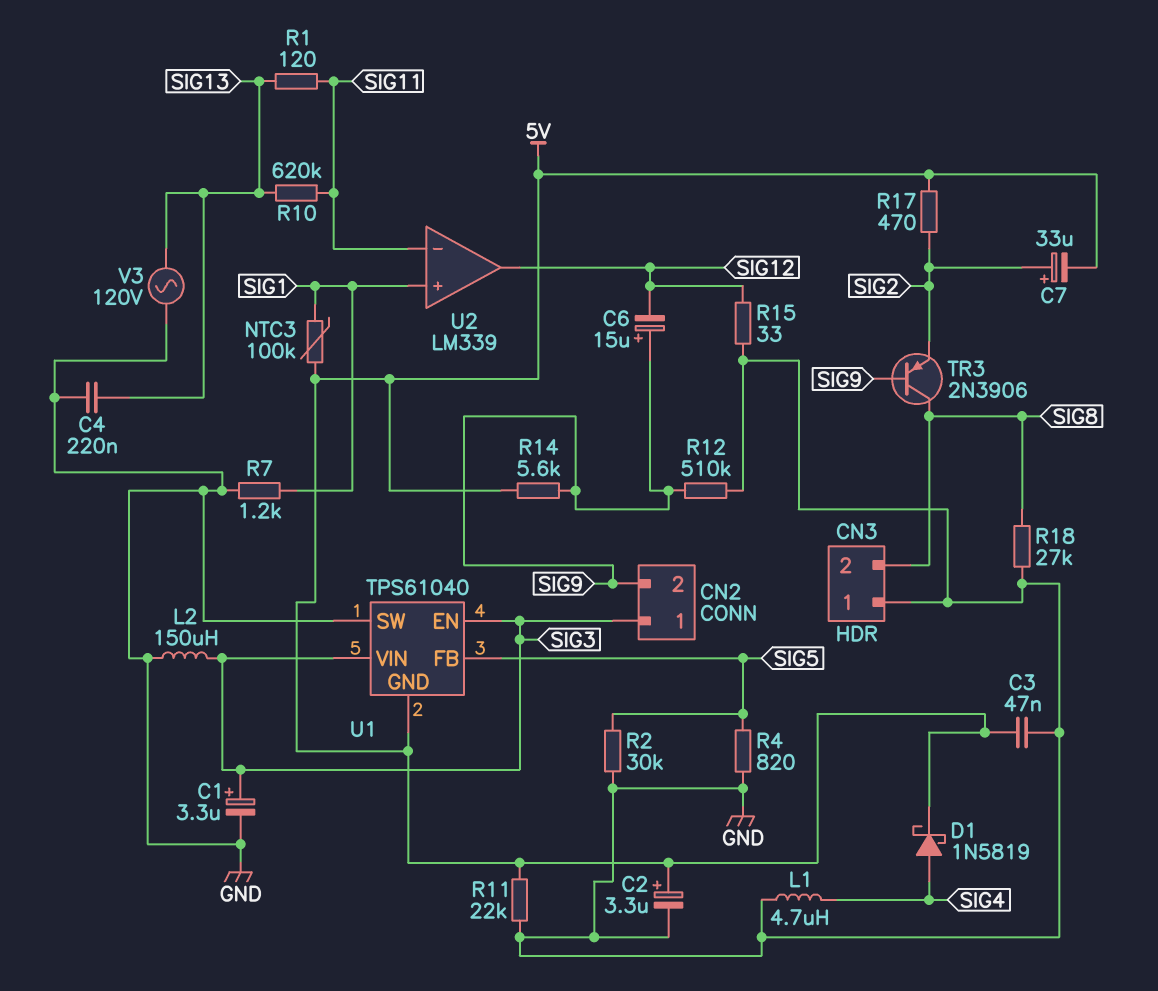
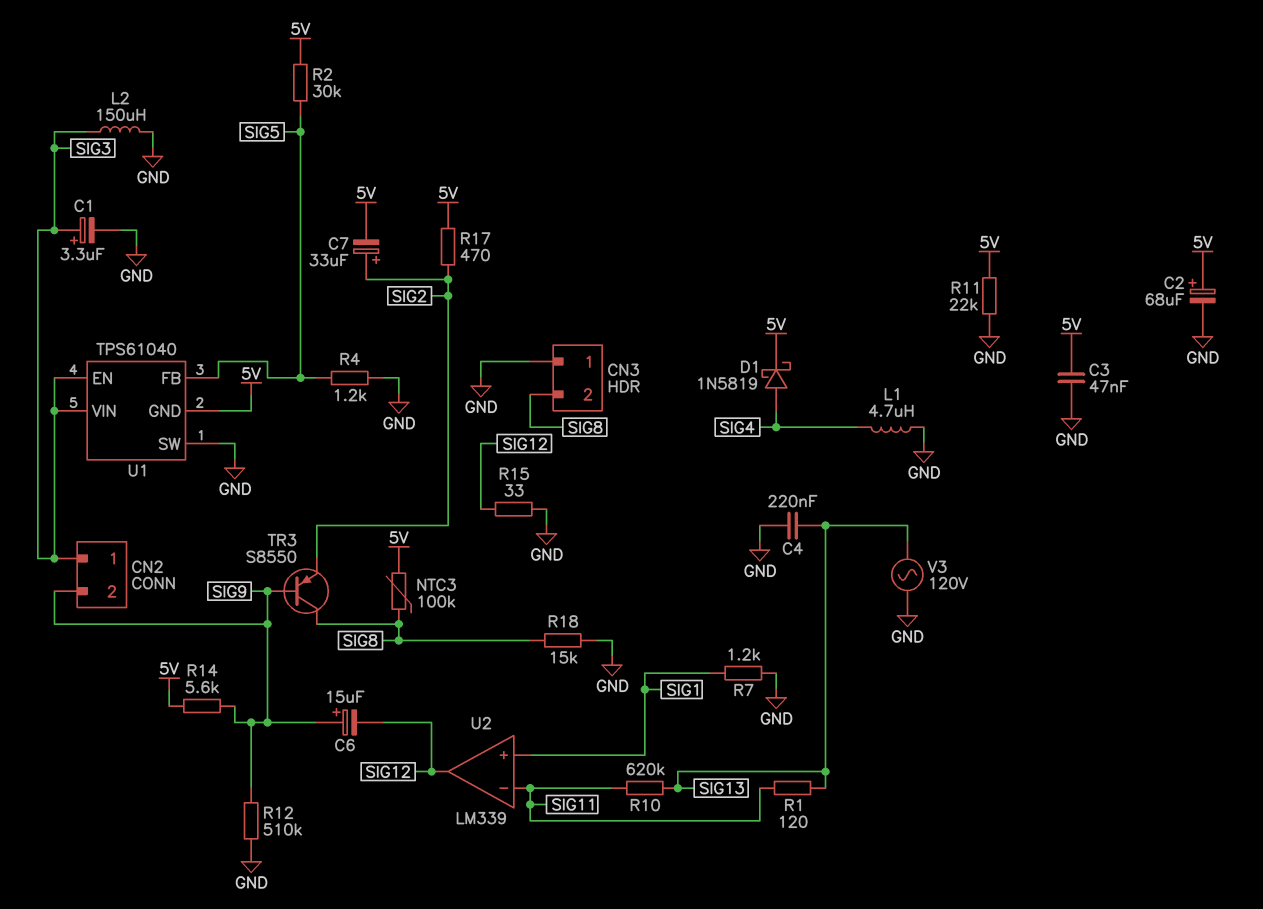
C2: 3.3uF (plus 5V, minus GND) -> 68uF (plus 5V, minus GND)
NTC3: 100k (5V, SIG1) -> 100k (5V, SIG8)
R2: 30k (GND, SIG5) -> 30k (5V, SIG5)
R4: 820 (GND, SIG5) -> 1.2k (GND, SIG5)
R18: 27k (GND, SIG8) -> 15k (GND, SIG8)
TR3: PNP 2N3906 (B SIG9, C SIG8, E SIG2) -> PNP S8550 (B SIG9, C SIG8, E SIG2)

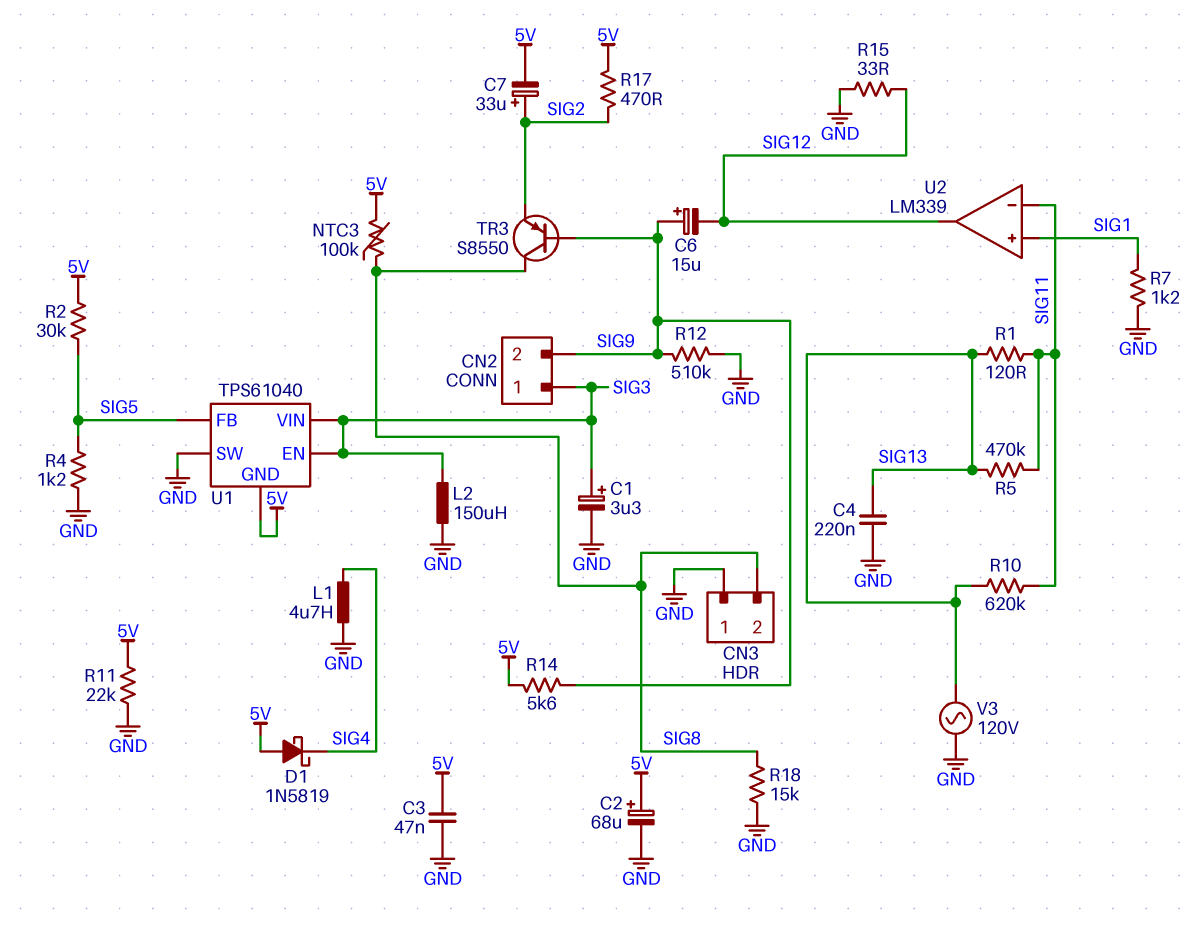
D1: schottky 1N5819 (A SIG4, K 5V) -> schottky 1N5819 (A 5V, K SIG4)
R5: none -> 470k (SIG11, SIG13)

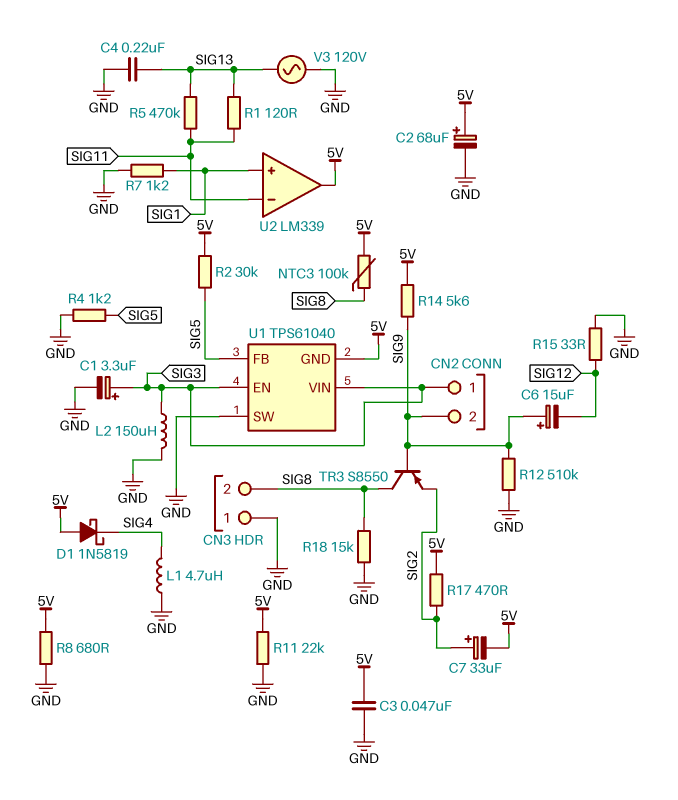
R8: none -> 680 (5V, GND)
R10: 620k (SIG11, SIG13) -> none
U2 pin out: SIG12 -> 5V

